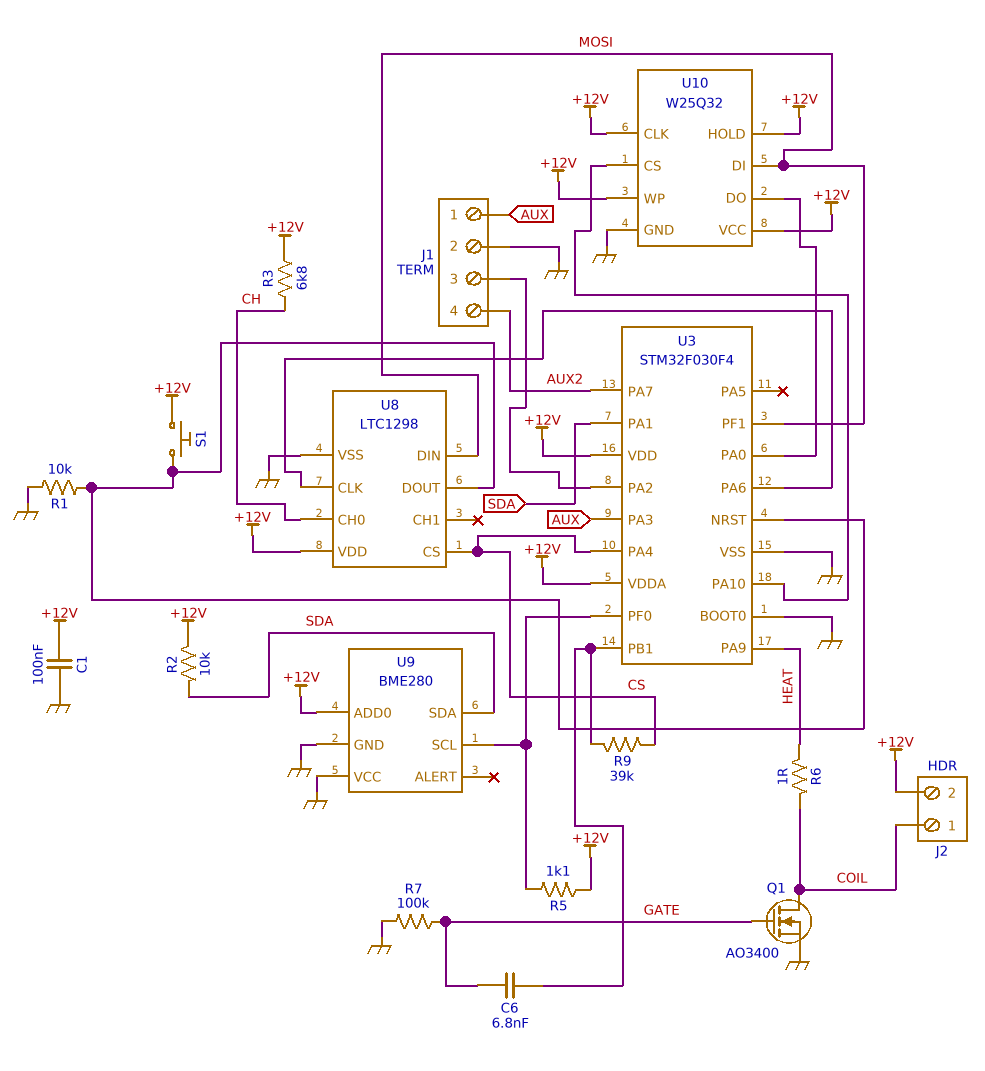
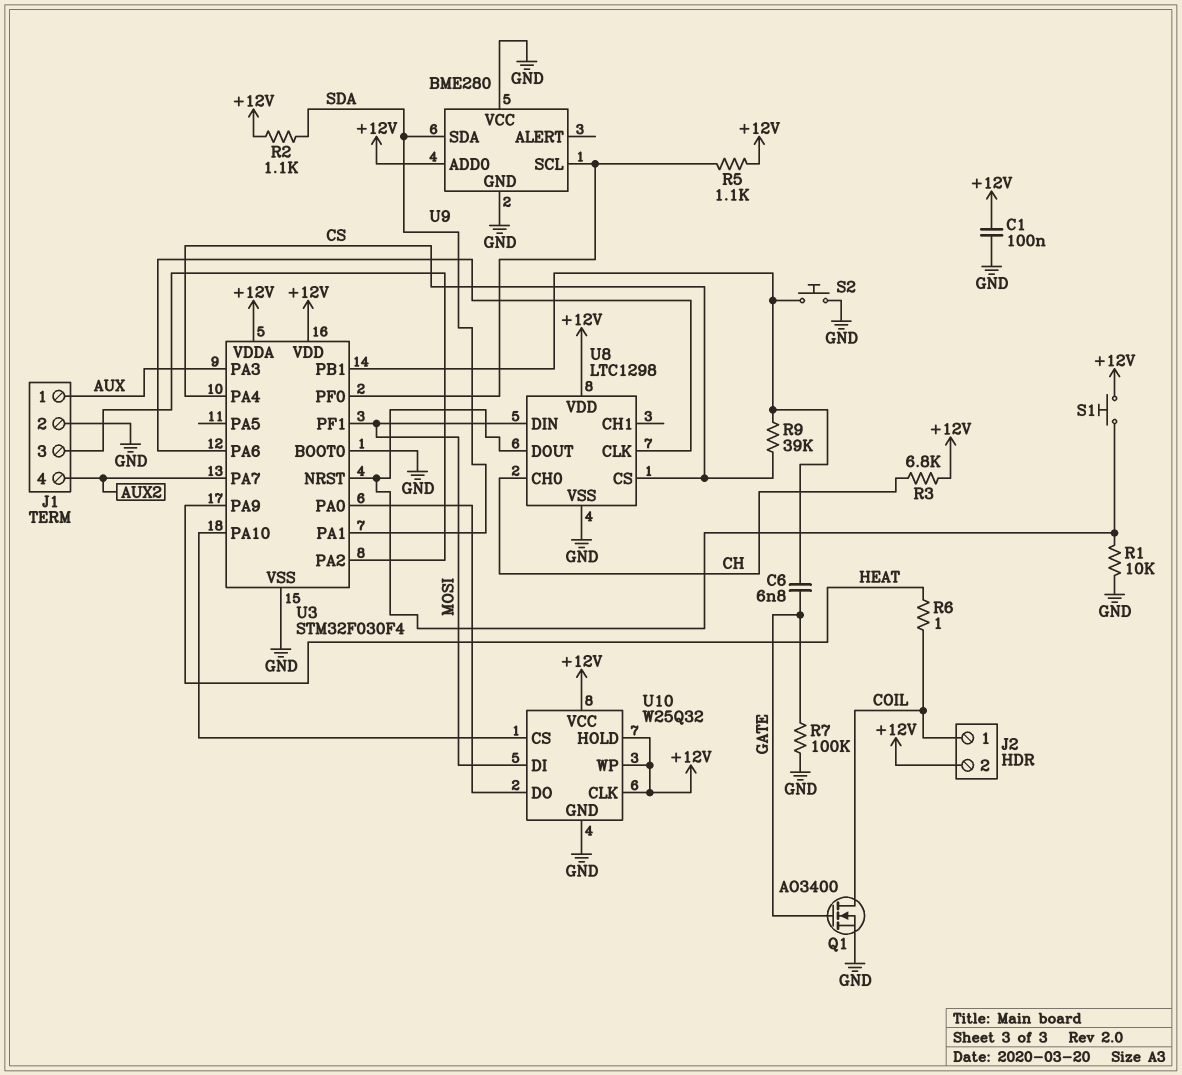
R2: 10k (+12V, SDA) -> 1.1k (+12V, SDA)
S2: none -> button (GND, U3/PB1)

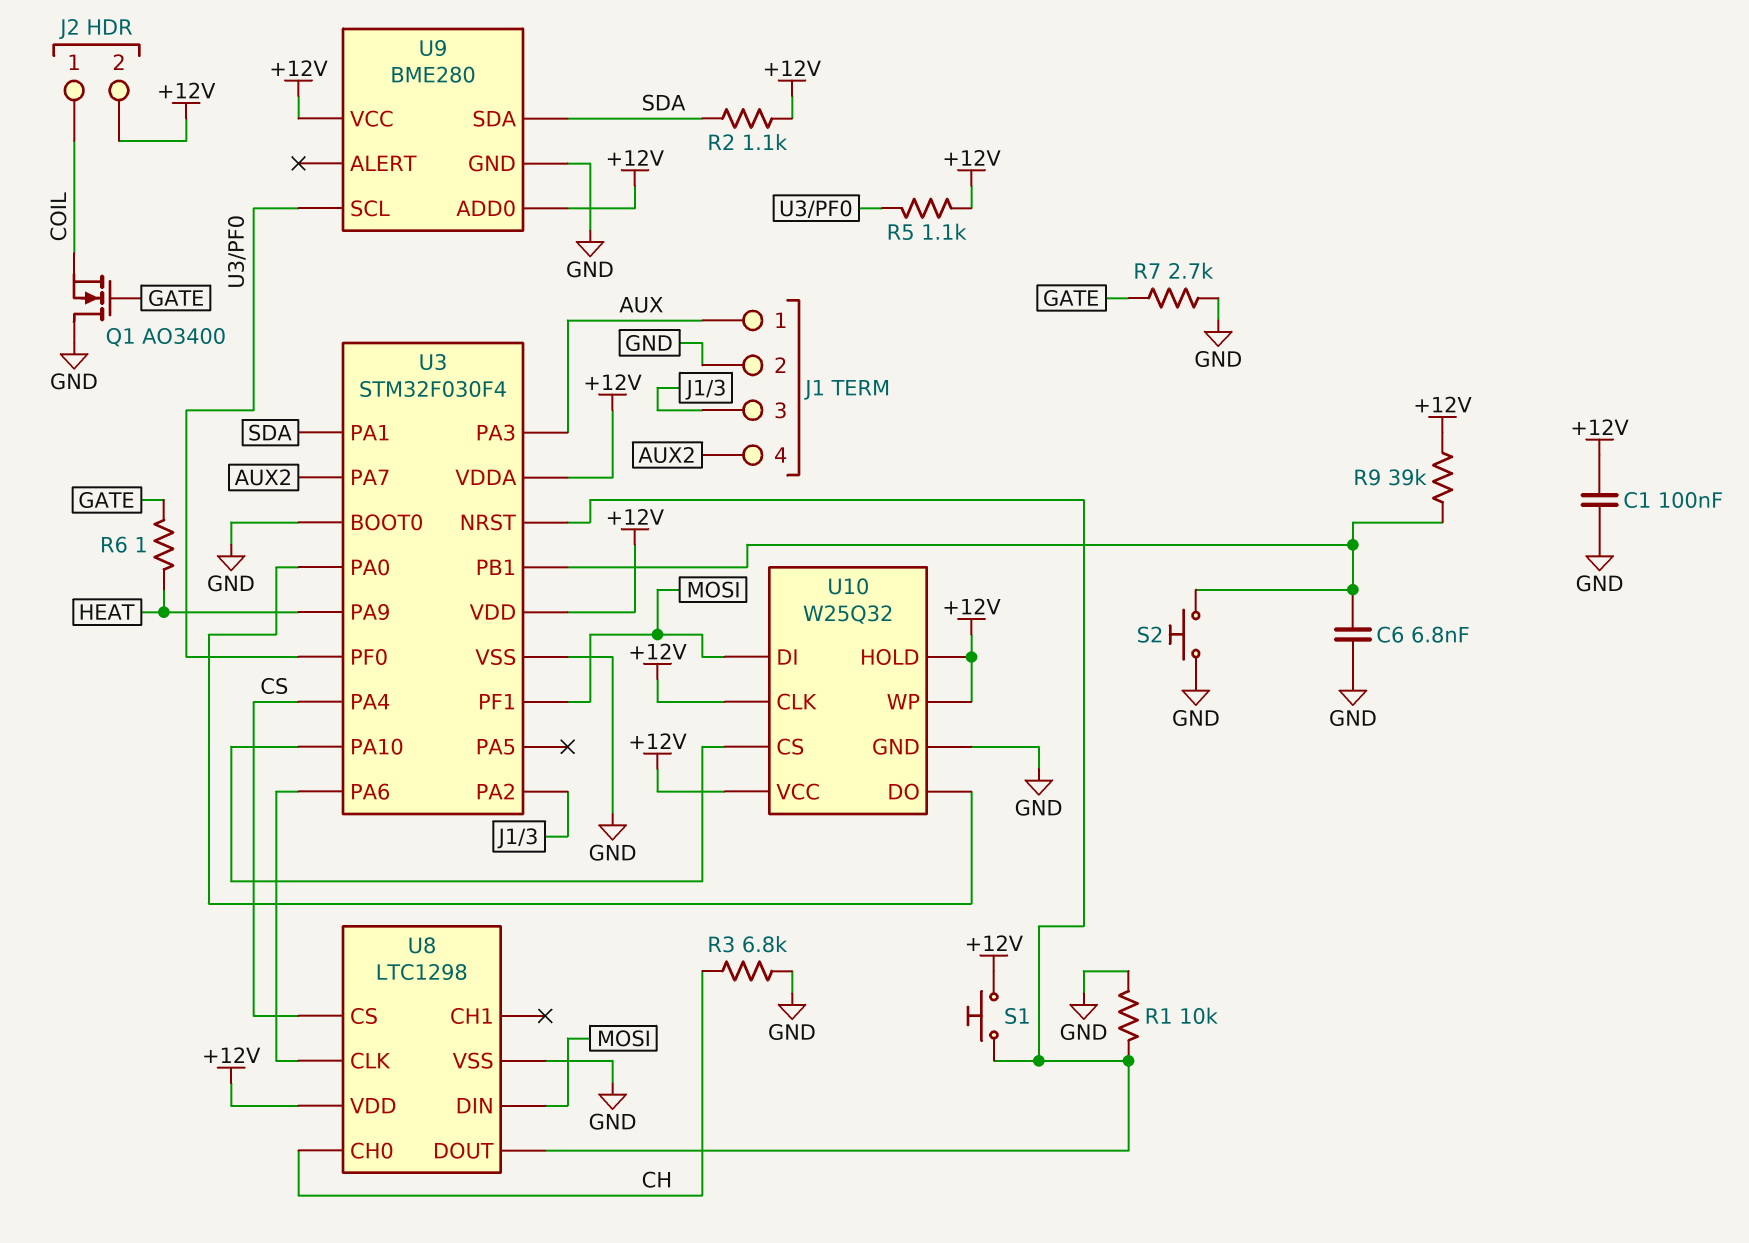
C6: 6.8nF (GATE, U3/PB1) -> 6.8nF (GND, U3/PB1)
Q1: NMOS AO3400 (G GATE, D COIL, S GND) -> NMOS AO3400 (G GATE, D GND, S COIL)
R3: 6.8k (+12V, CH) -> 6.8k (CH, GND)
R6: 1 (COIL, HEAT) -> 1 (GATE, HEAT)
R7: 100k (GATE, GND) -> 2.7k (GATE, GND)
R9: 39k (CS, U3/PB1) -> 39k (+12V, U3/PB1)
U9 pin VCC: GND -> +12V

